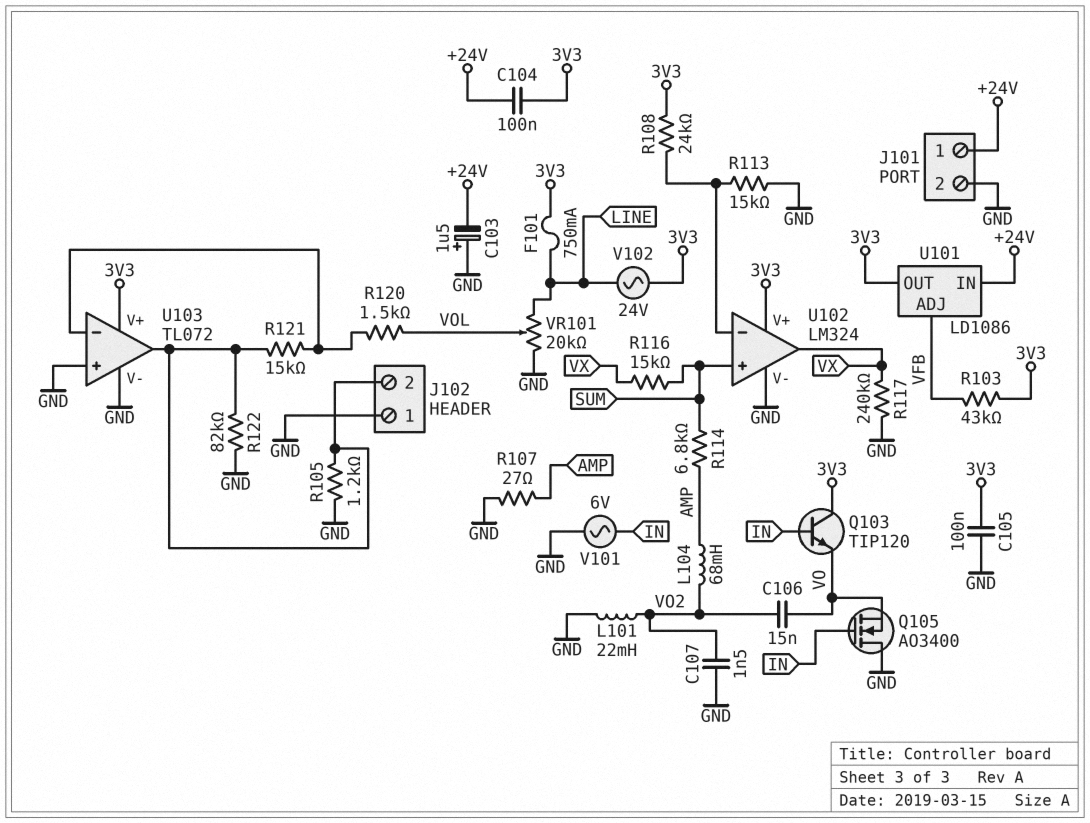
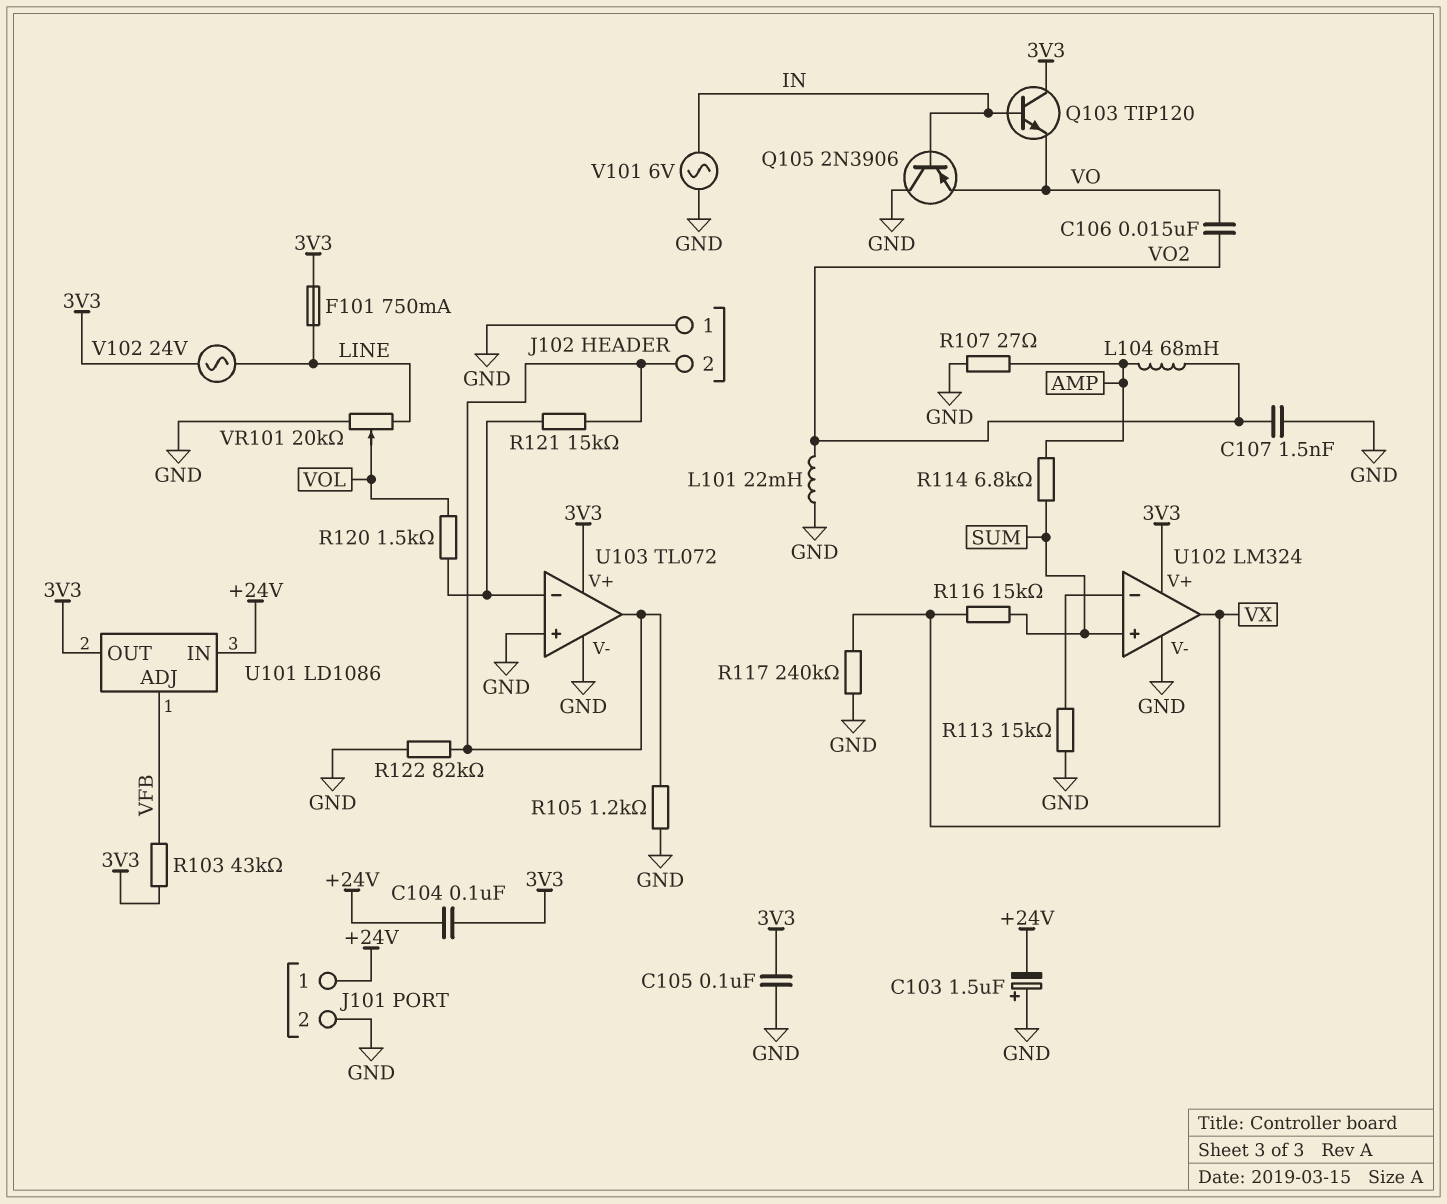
Q105: NMOS AO3400 (G IN, D GND, S VO) -> PNP 2N3906 (B IN, C GND, E VO)
R108: 24k (3V3, U102/in-) -> none

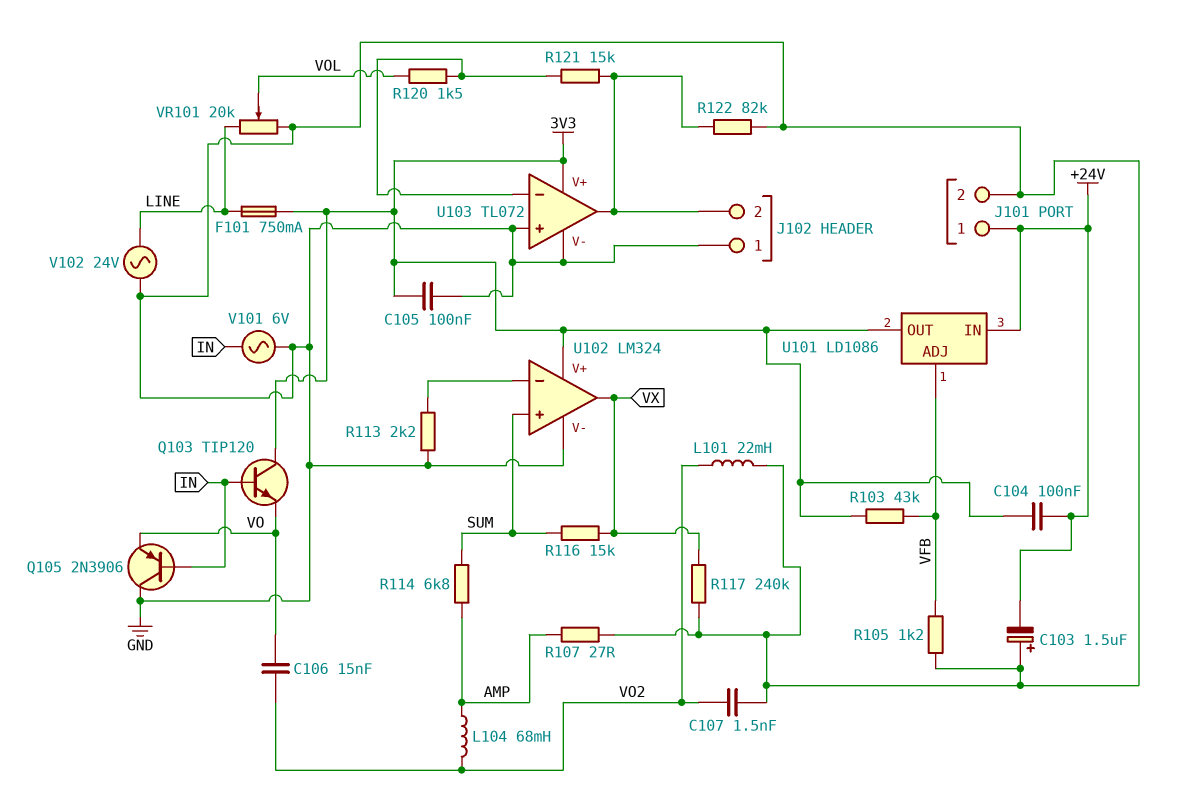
R105: 1.2k (GND, J102/2) -> 1.2k (GND, VFB)
R113: 15k (GND, U102/in-) -> 2.2k (GND, U102/in-)
V102: AC 24V (3V3, LINE) -> AC 24V (GND, LINE)

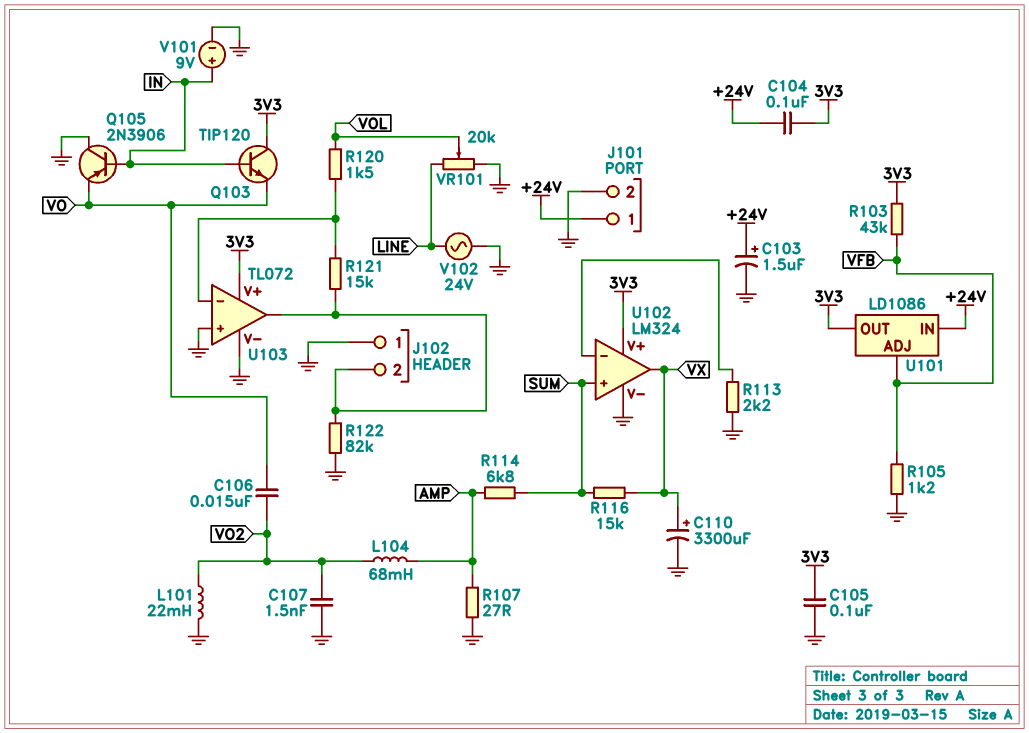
C103: 1.5uF (plus GND, minus +24V) -> 1.5uF (plus +24V, minus GND)
C110: none -> 3300uF (plus VX, minus GND)
F101: 750mA (3V3, LINE) -> none
R117: 240k (GND, VX) -> none
V101: AC 6V (GND, IN) -> 9V (plus IN, minus GND)

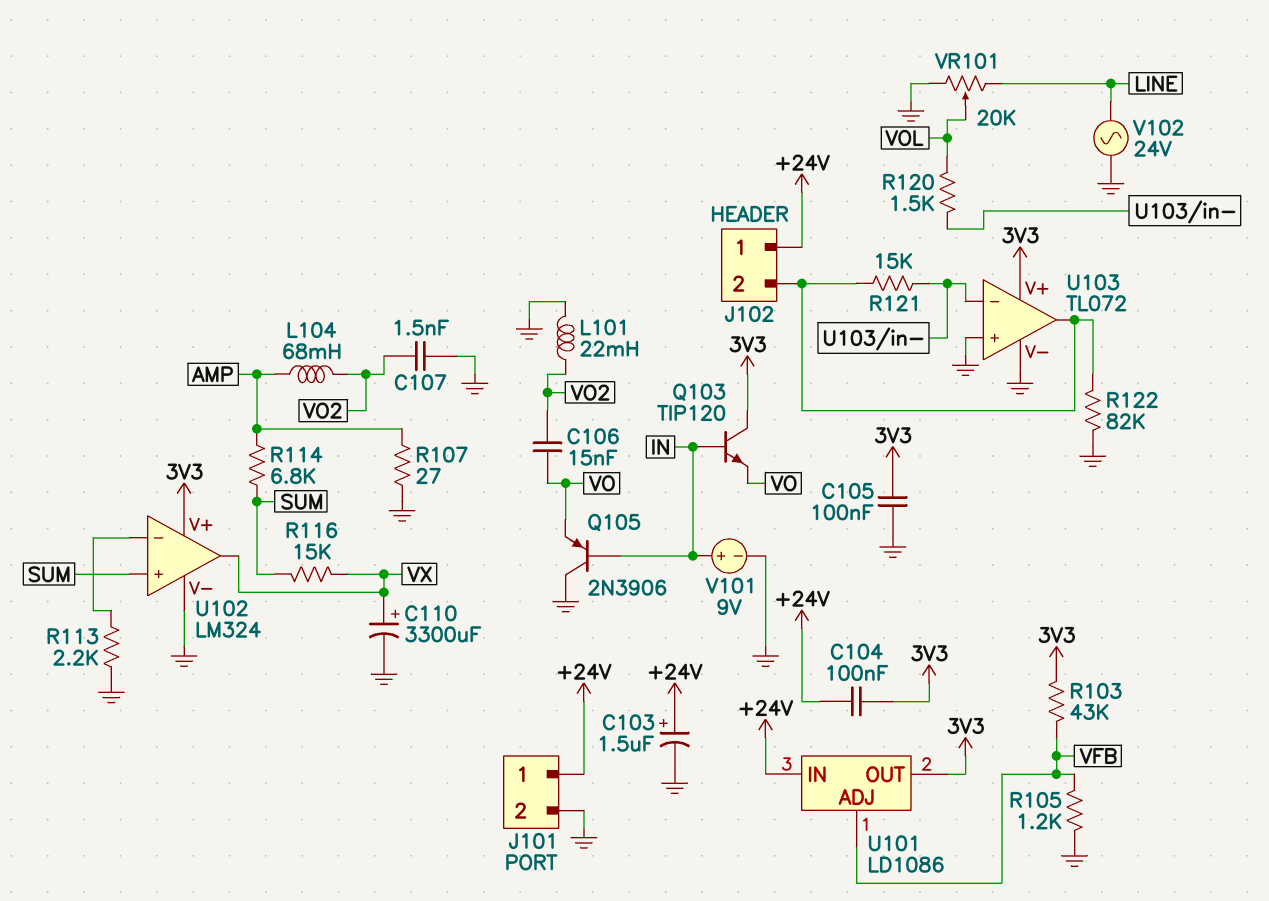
J102 pin 1: GND -> +24V

